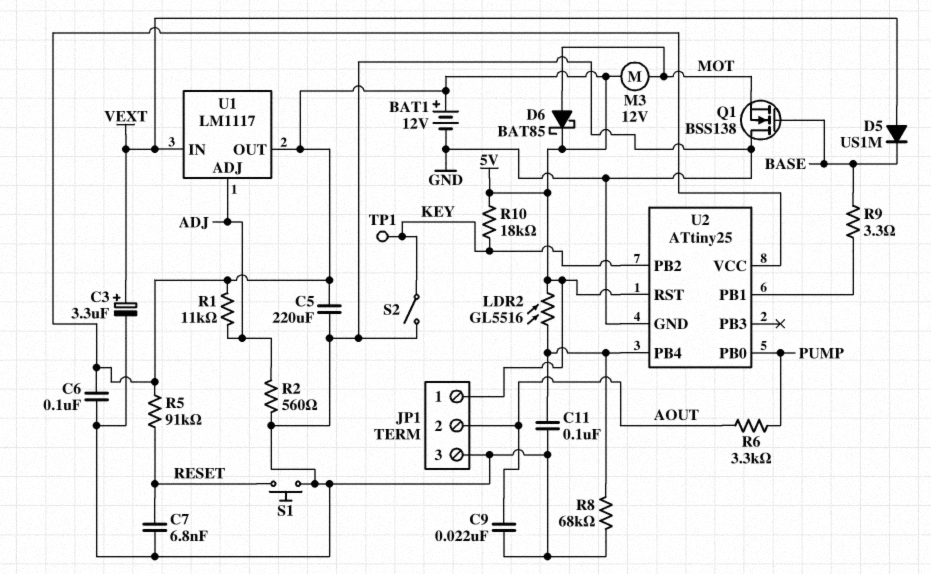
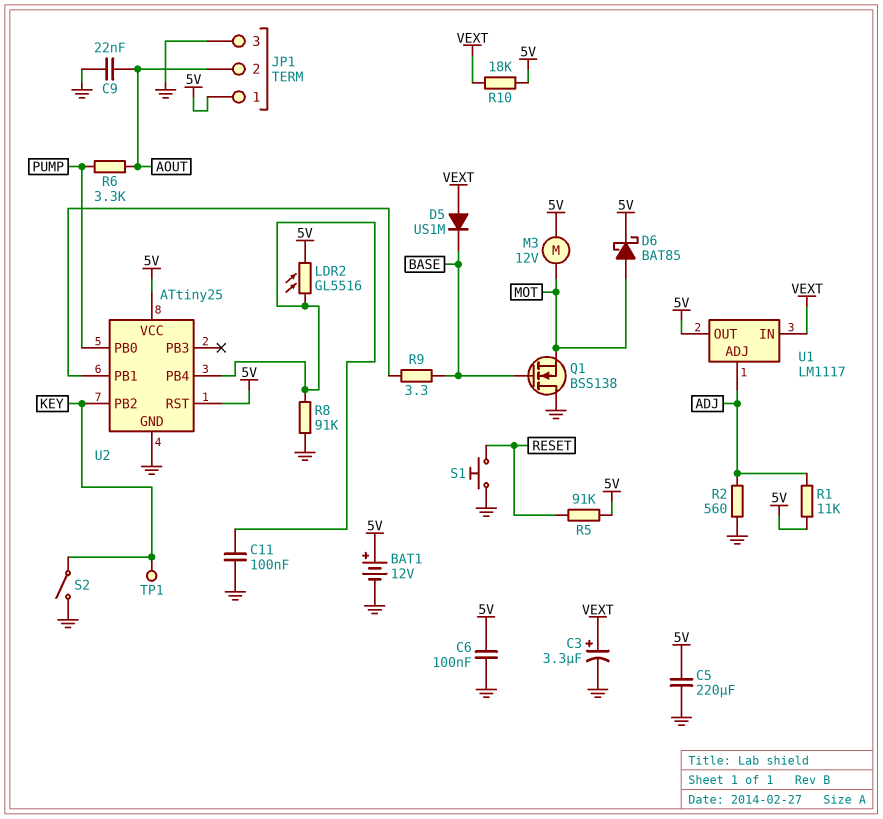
C7: 6.8nF (GND, RESET) -> none
R8: 68k (GND, U2/PB4) -> 91k (GND, U2/PB4)
R10: 18k (5V, KEY) -> 18k (5V, VEXT)

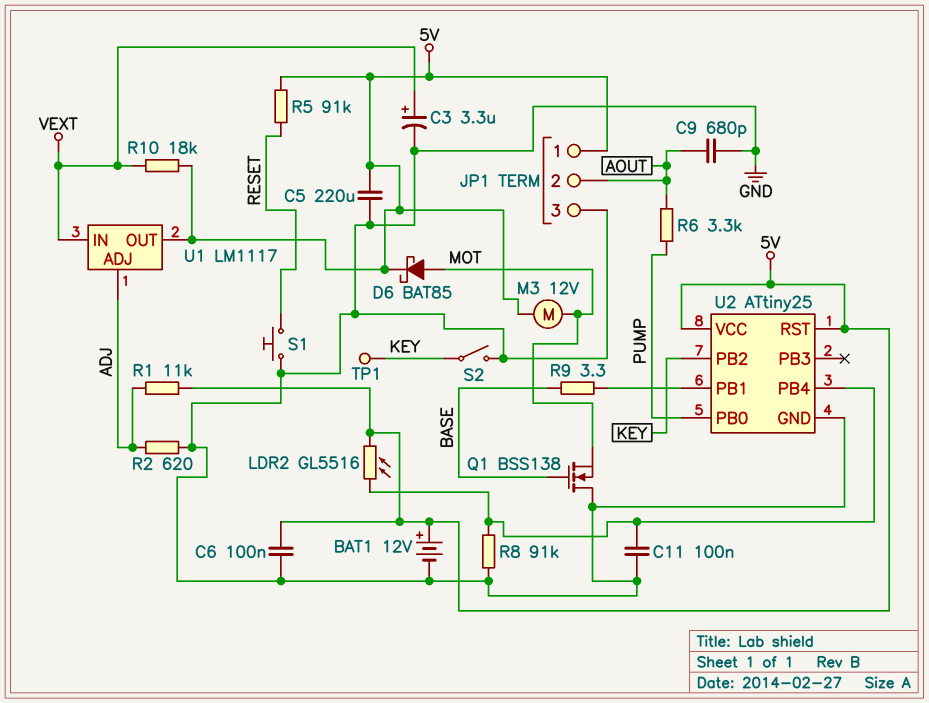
C9: 22nF (AOUT, GND) -> 680pF (AOUT, GND)
D5: diode US1M (A VEXT, K BASE) -> none
R2: 560 (ADJ, GND) -> 620 (ADJ, GND)

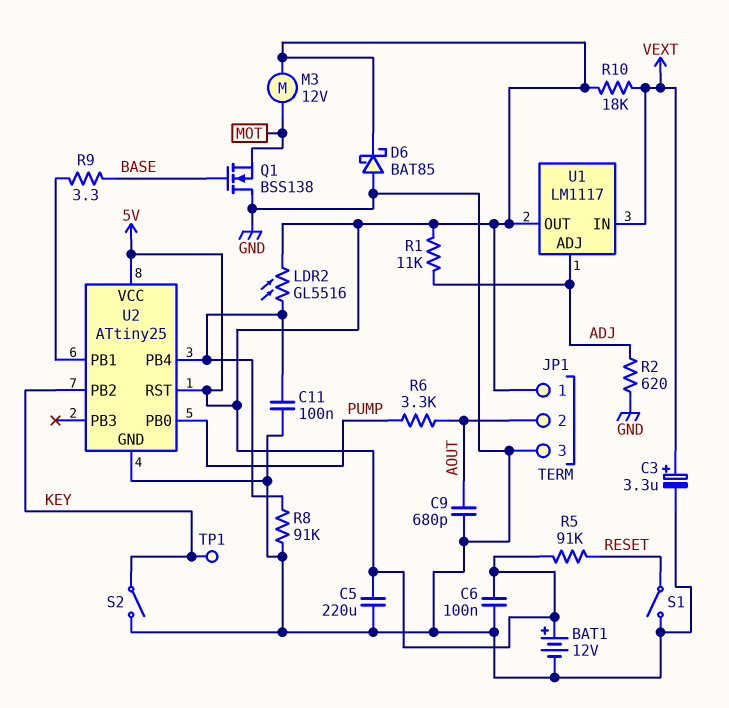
D6: schottky BAT85 (A MOT, K 5V) -> schottky BAT85 (A GND, K 5V)
S1: button (GND, RESET) -> switch (GND, RESET)

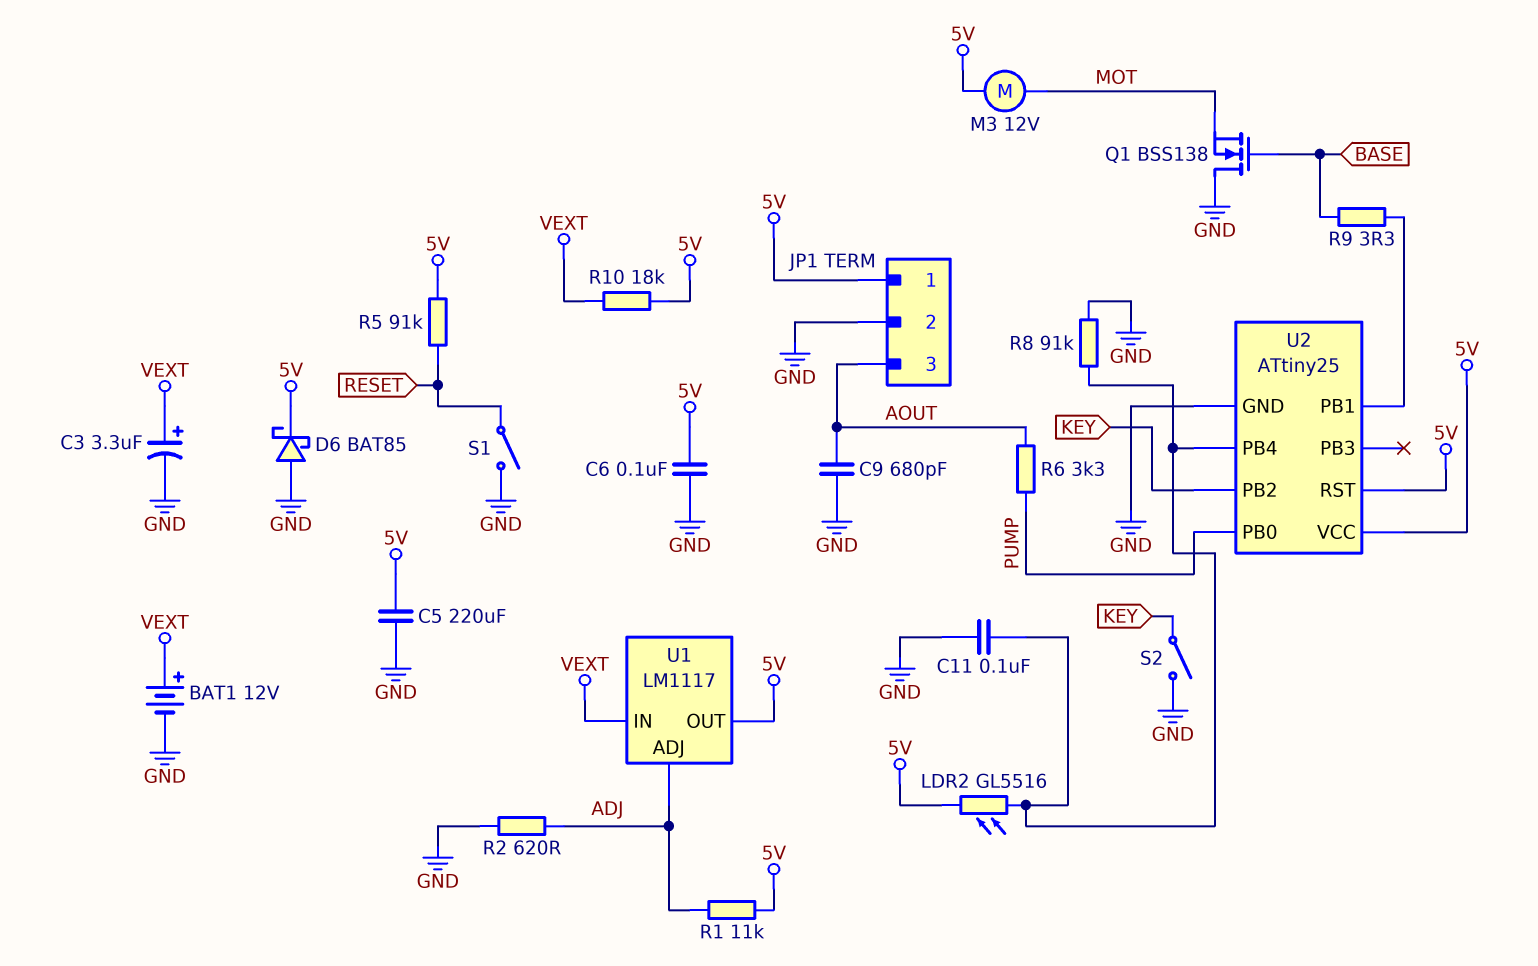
BAT1: 12V (plus 5V, minus GND) -> 12V (plus VEXT, minus GND)
JP1 pin 2: AOUT -> GND
JP1 pin 3: GND -> AOUT
TP1: test point (KEY) -> none

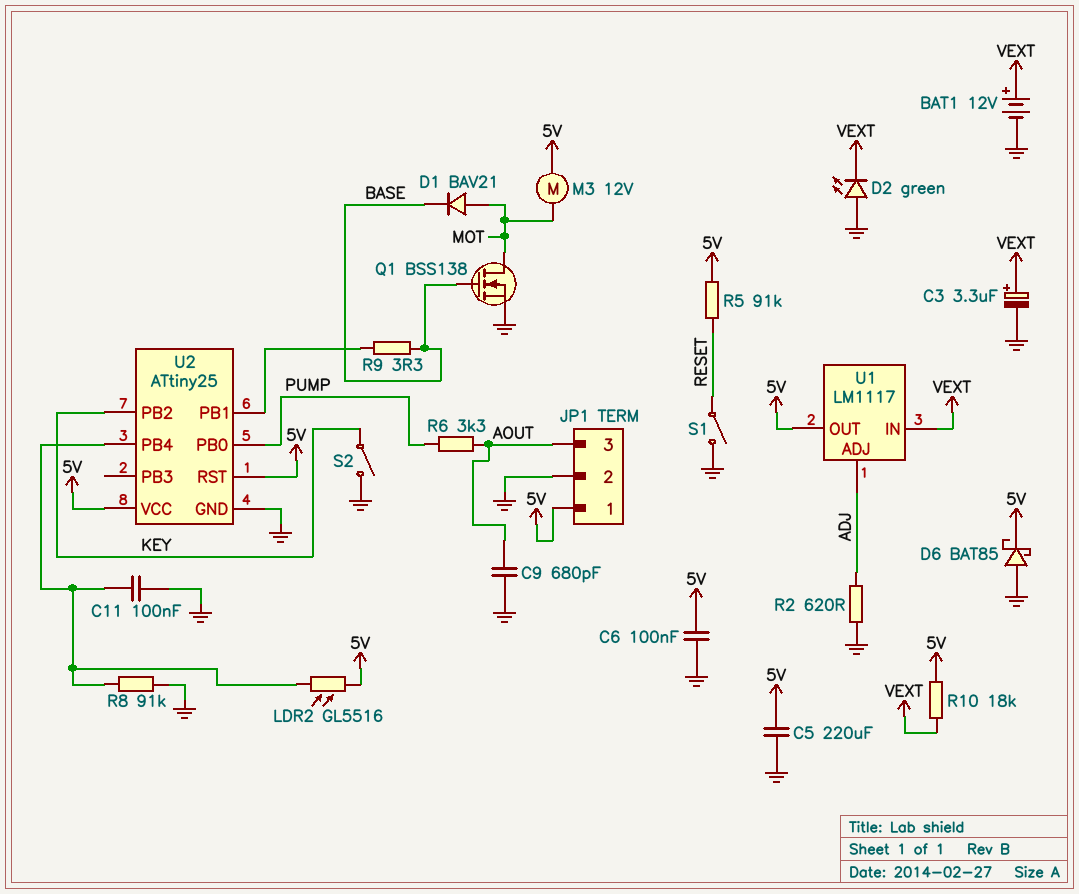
D1: none -> diode BAV21 (A MOT, K BASE)
D2: none -> LED green (A GND, K VEXT)
Q1: NMOS BSS138 (G BASE, D GND, S MOT) -> NMOS BSS138 (G BASE, D MOT, S GND)
R1: 11k (5V, ADJ) -> none

